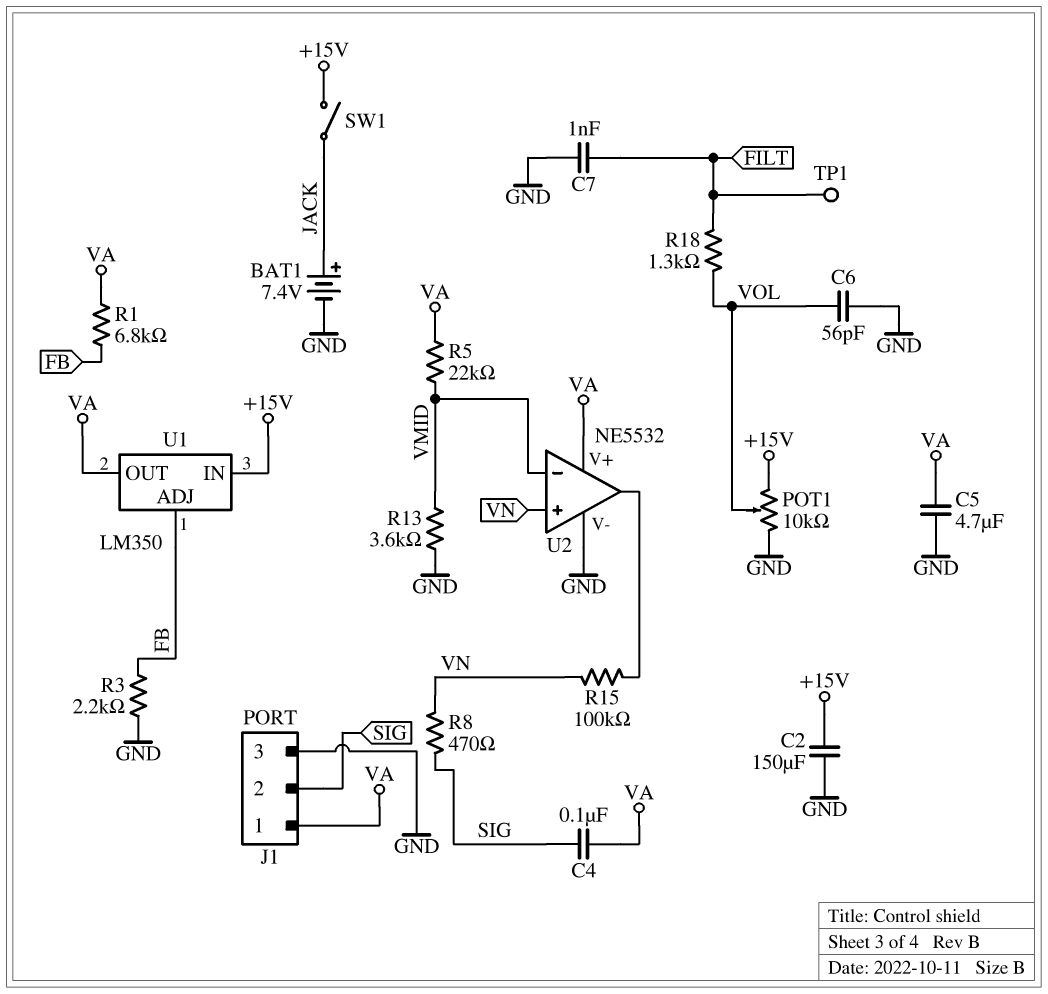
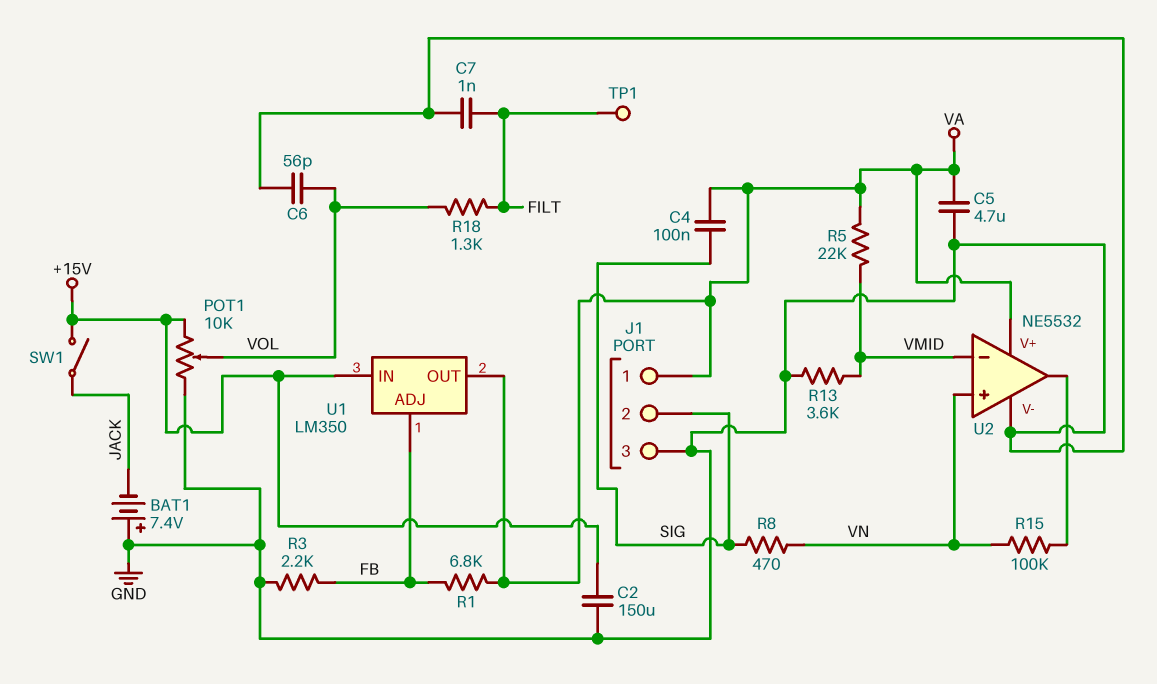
BAT1: 7.4V (plus JACK, minus GND) -> 7.4V (plus GND, minus JACK)

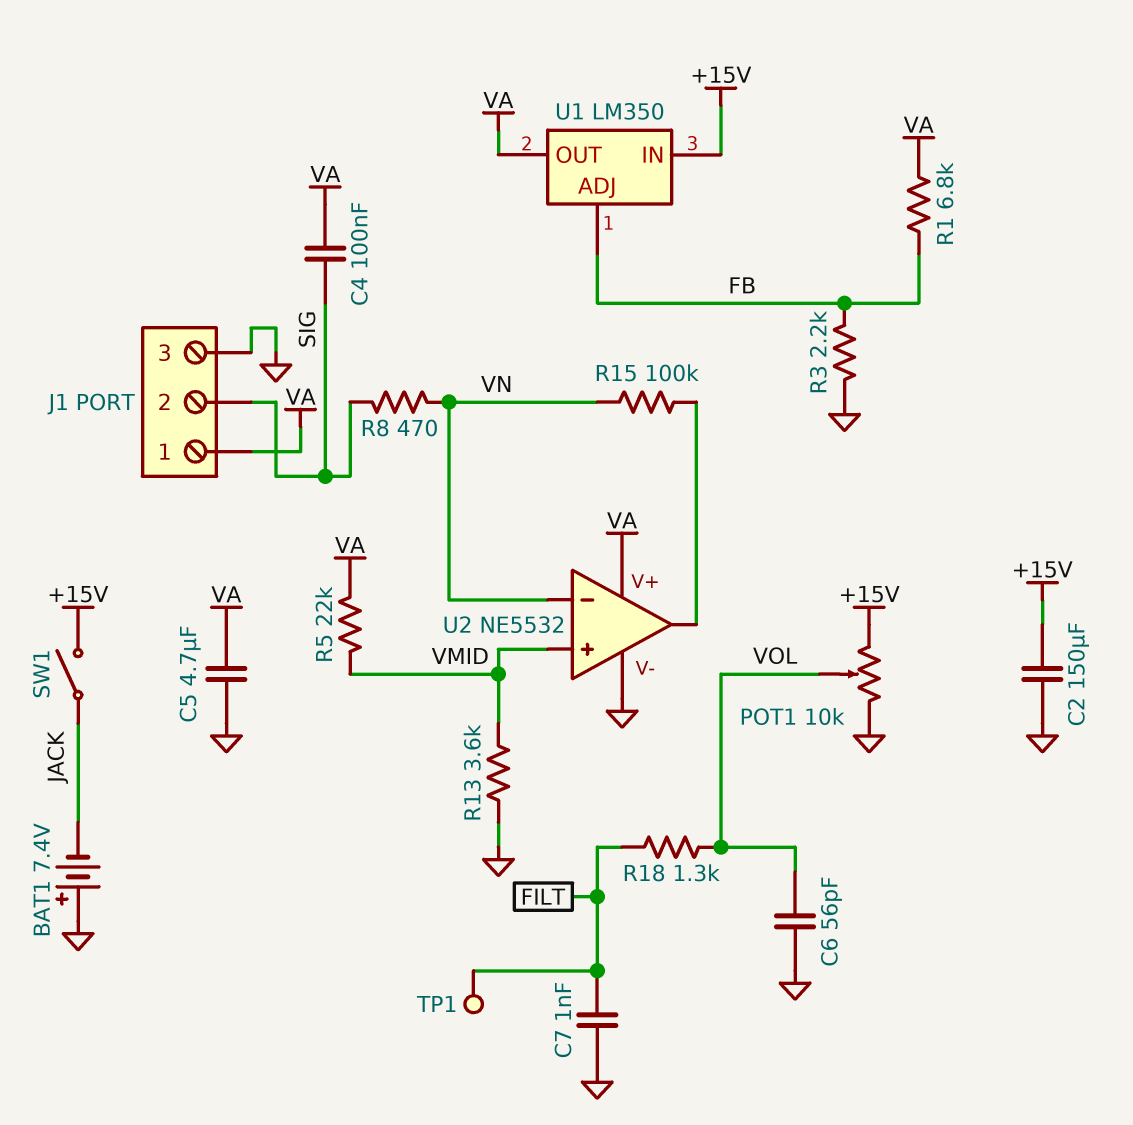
U2 pin in+: VN -> VMID
U2 pin in-: VMID -> VN

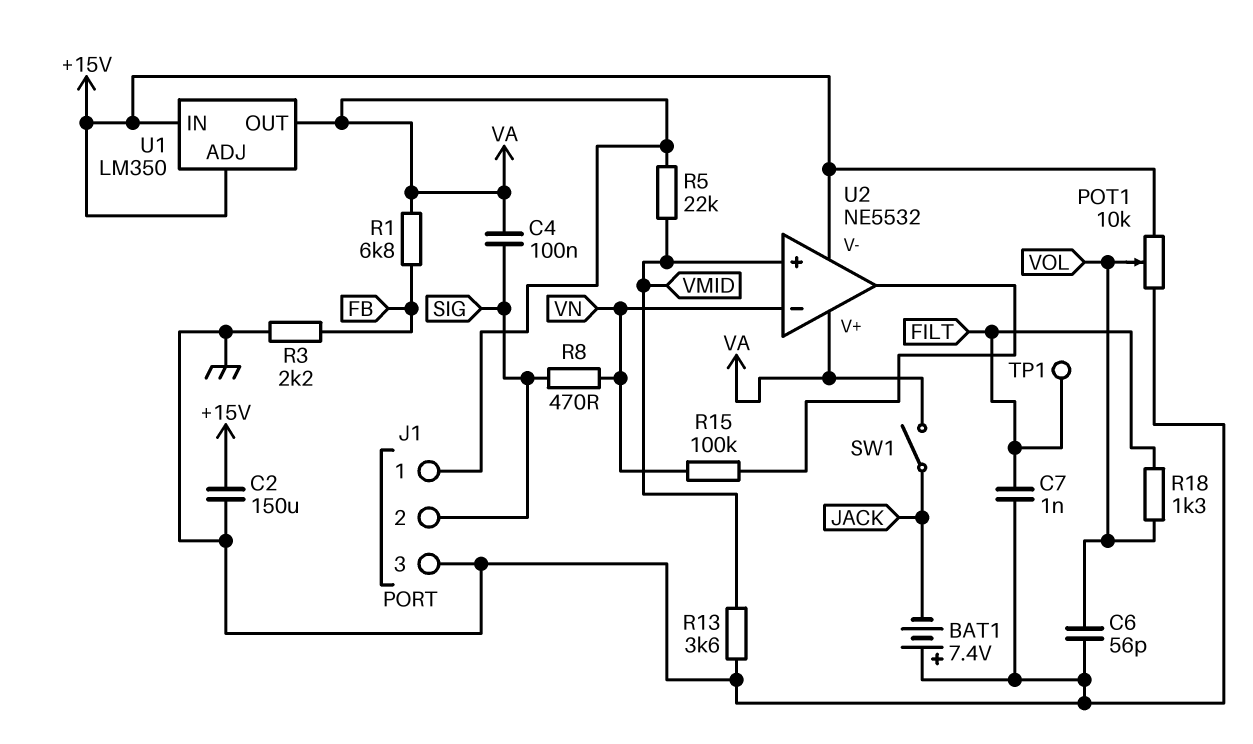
C5: 4.7uF (GND, VA) -> none
SW1: switch (+15V, JACK) -> switch (JACK, VA)
U1 pin ADJ: FB -> +15V
U2 pin V-: GND -> +15V

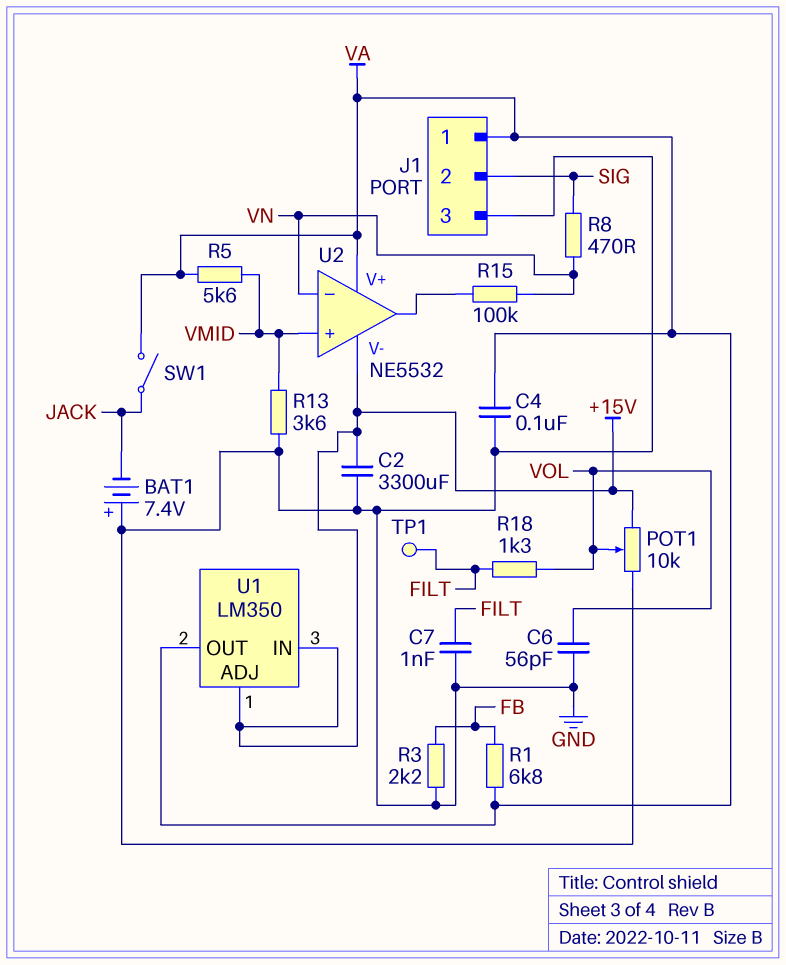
C2: 150uF (+15V, GND) -> 3300uF (+15V, GND)
C4: 100nF (SIG, VA) -> 100nF (GND, VA)
R5: 22k (VA, VMID) -> 5.6k (VA, VMID)

